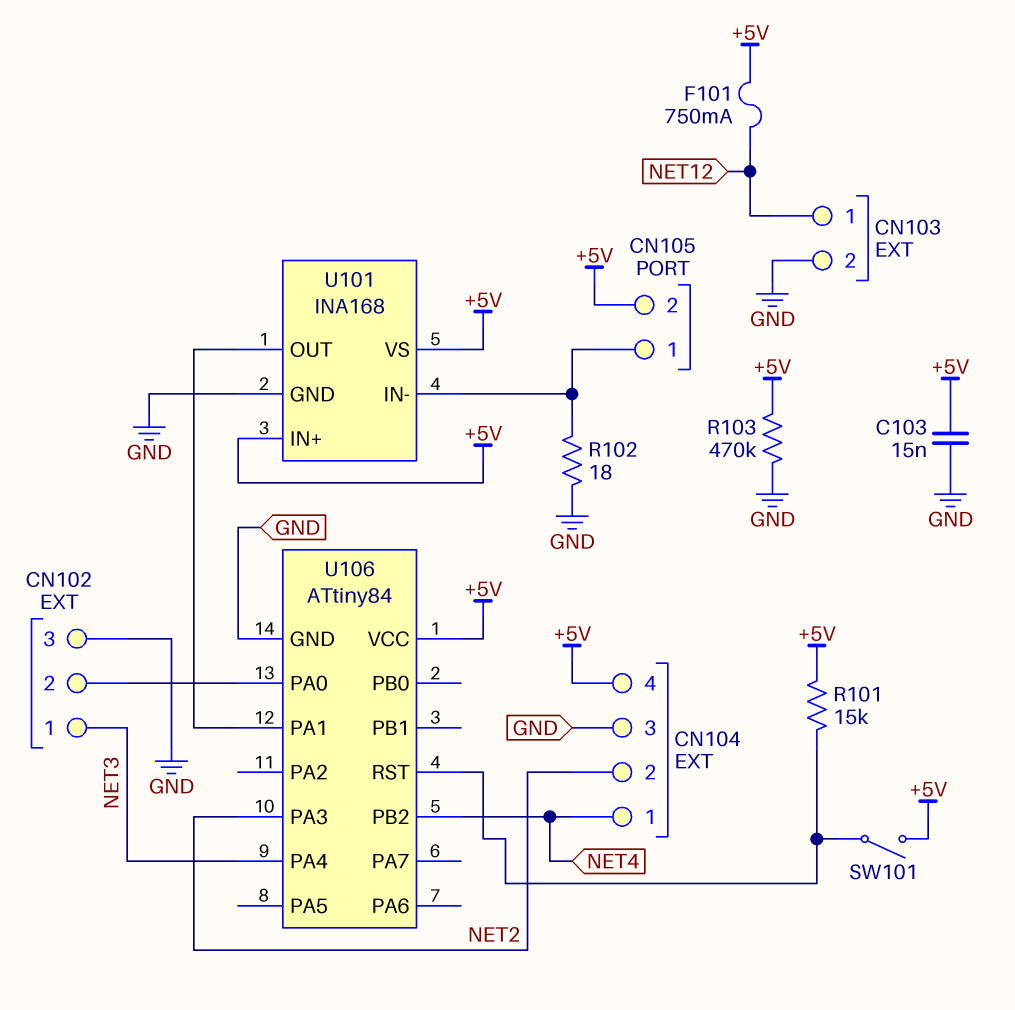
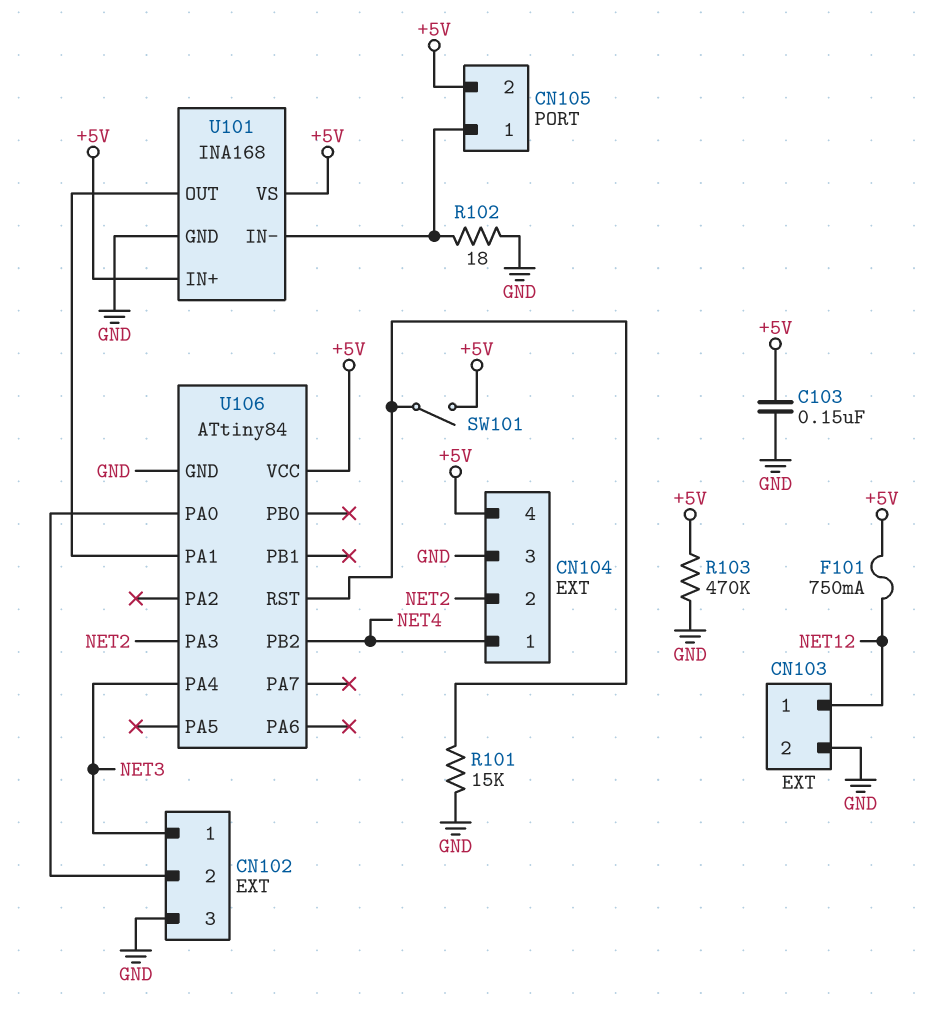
C103: 15nF (+5V, GND) -> 150nF (+5V, GND)
R101: 15k (+5V, U106/RST) -> 15k (GND, U106/RST)

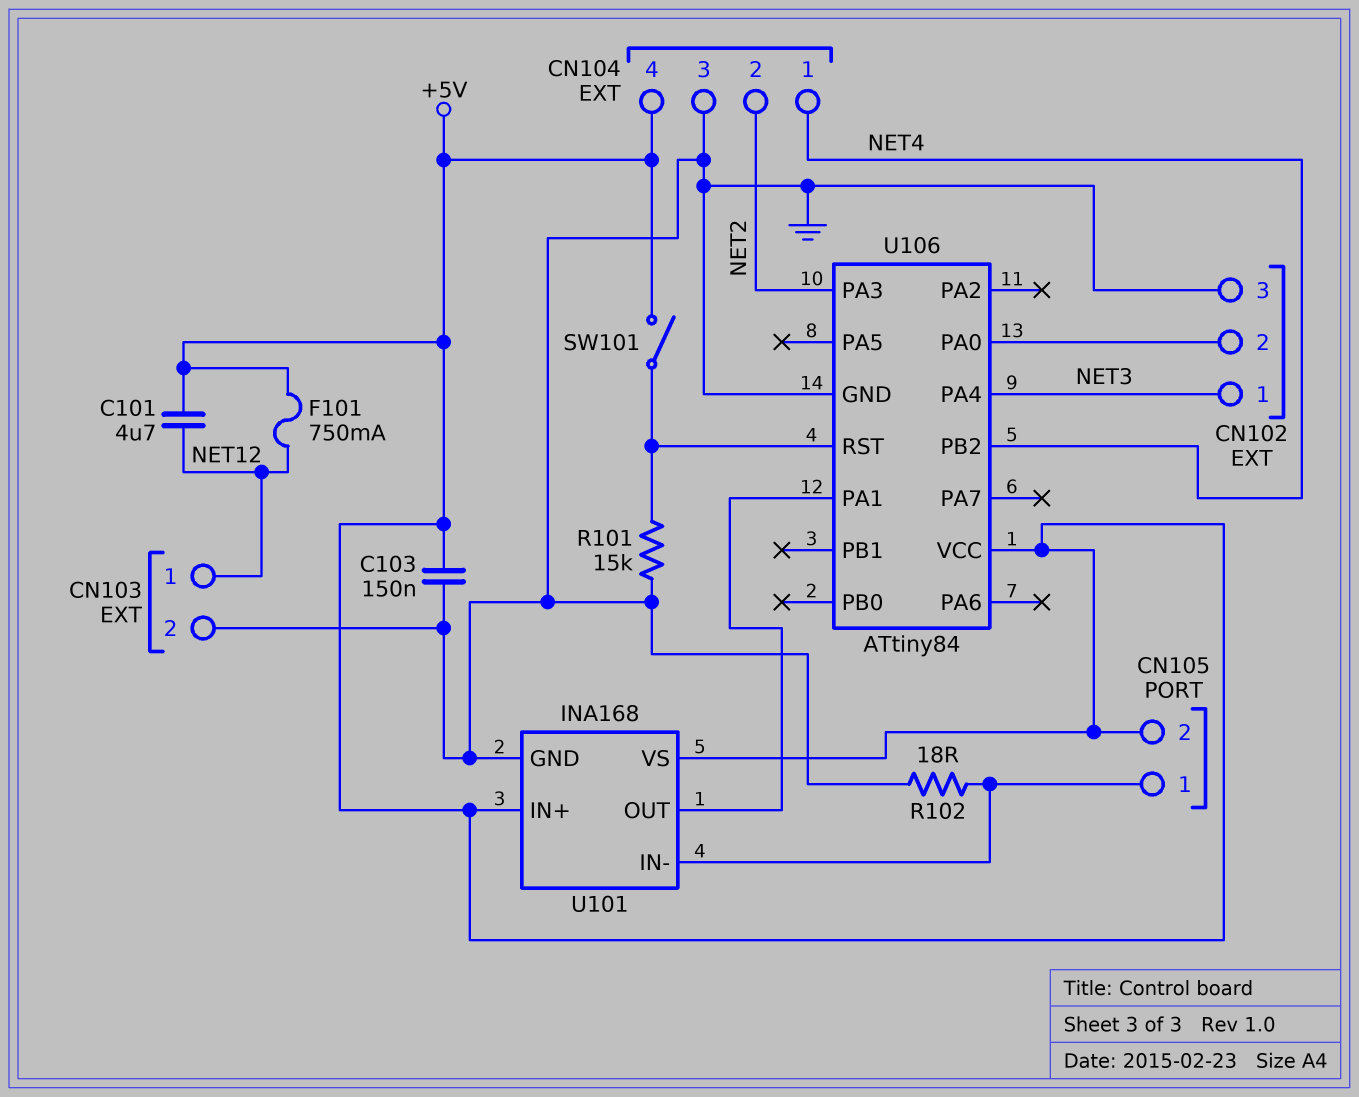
C101: none -> 4.7uF (+5V, NET12)
R103: 470k (+5V, GND) -> none

